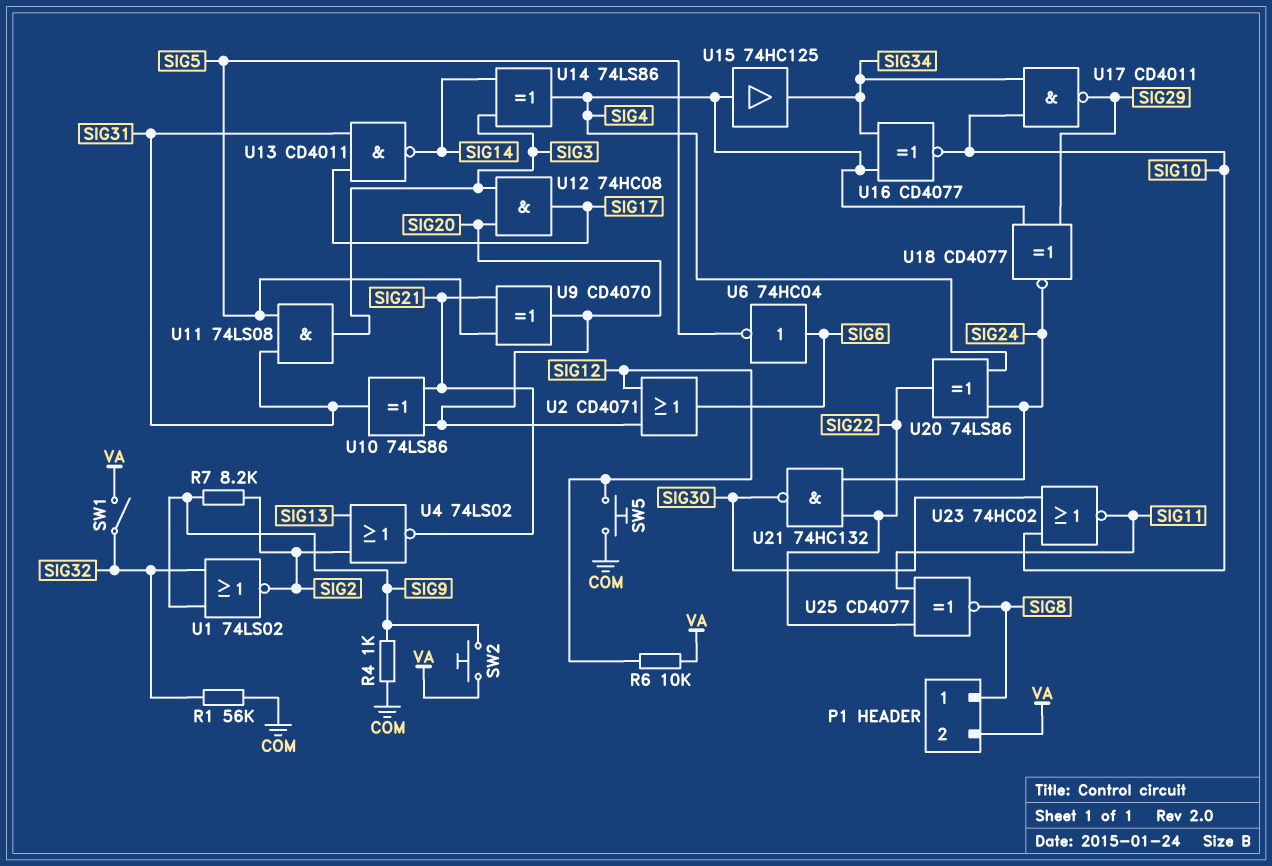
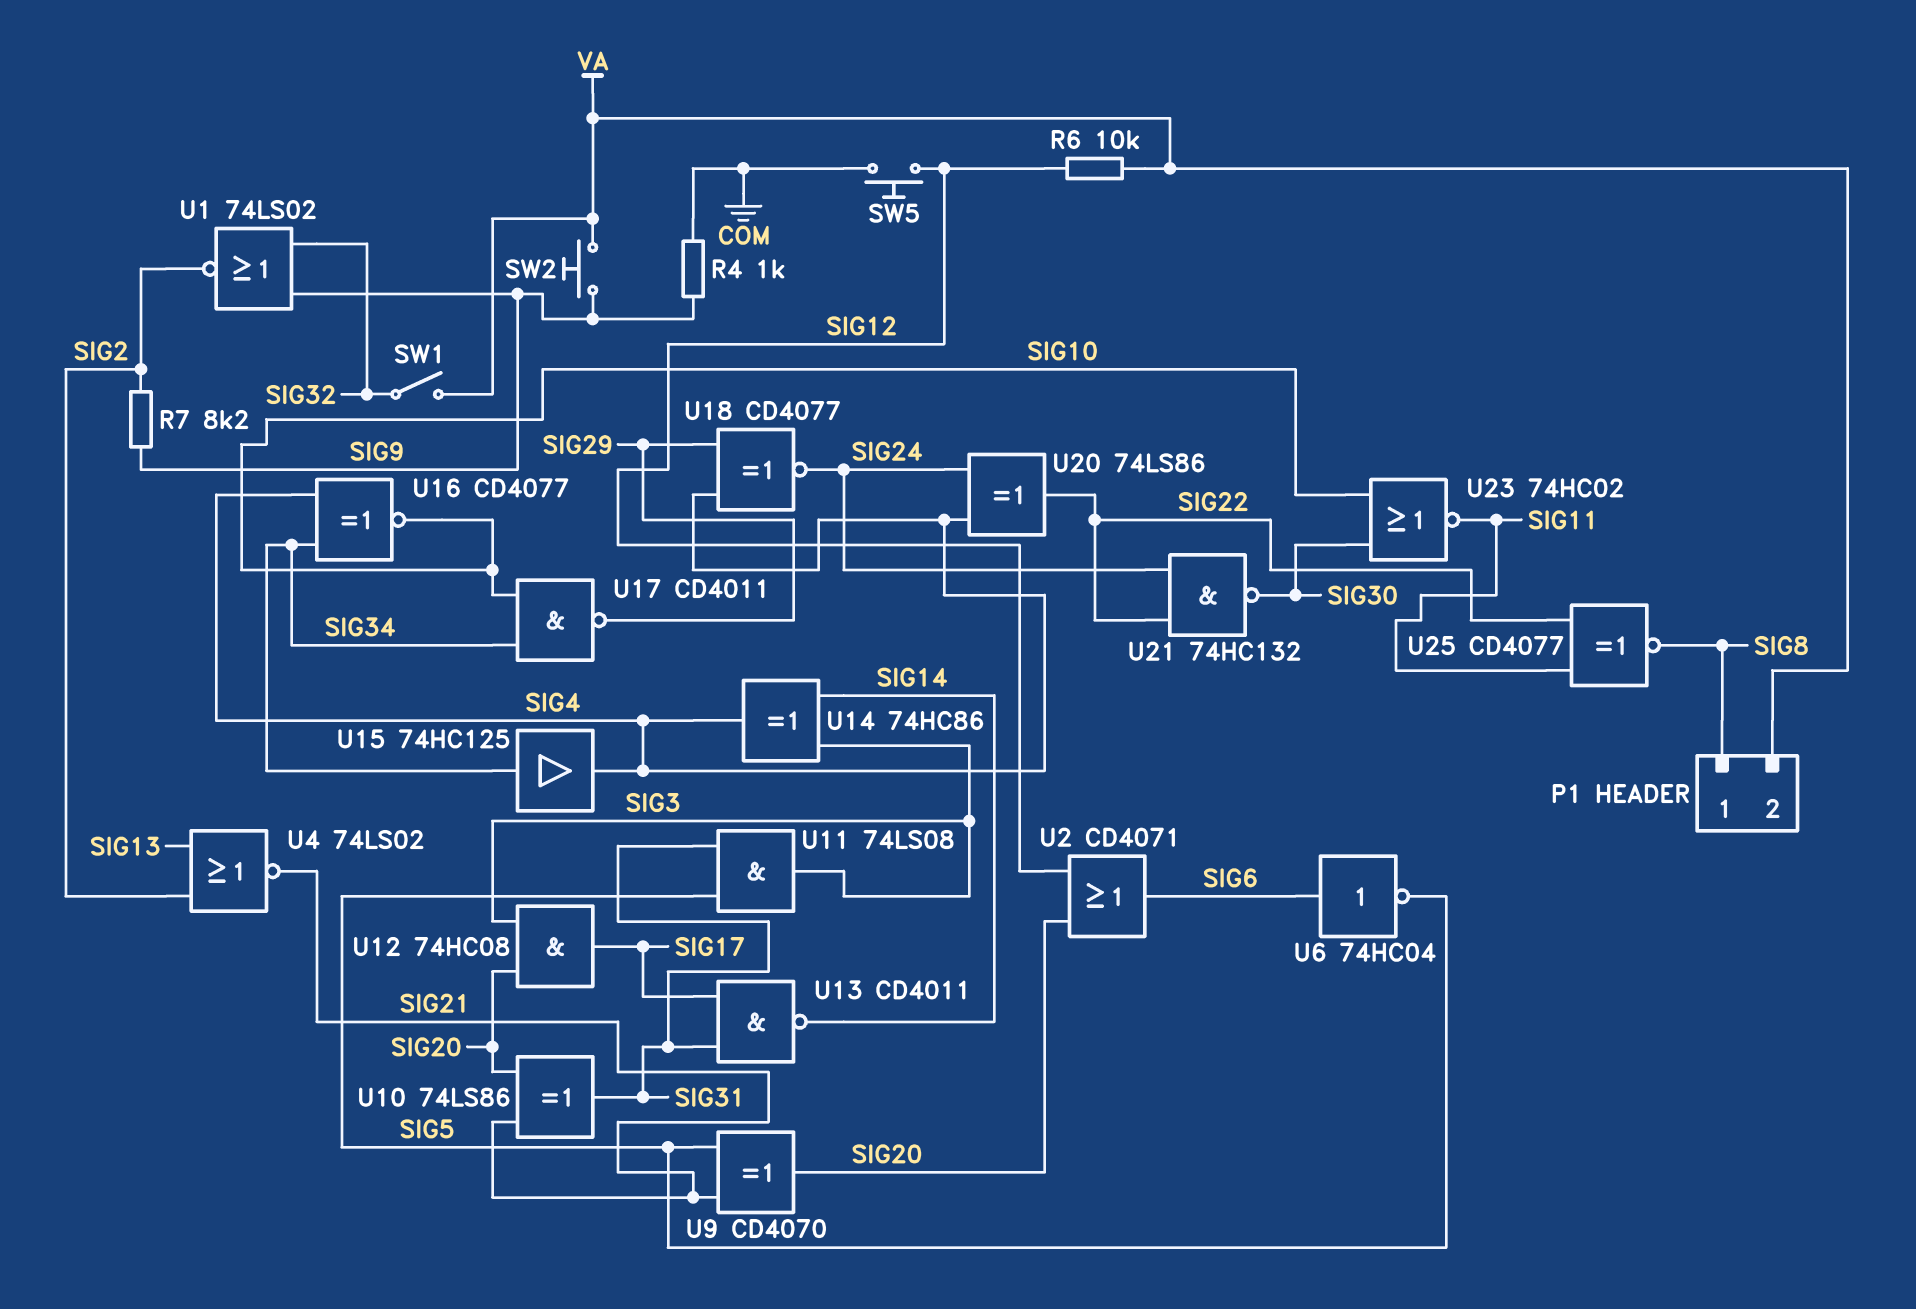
R1: 56k (COM, SIG32) -> none
U14: XOR 74LS86 (in SIG3, in SIG14, out SIG4) -> XOR 74HC86 (in SIG3, in SIG14, out SIG4)
U15: buffer 74HC125 (in SIG4, out SIG34) -> buffer 74HC125 (in SIG34, out SIG4)

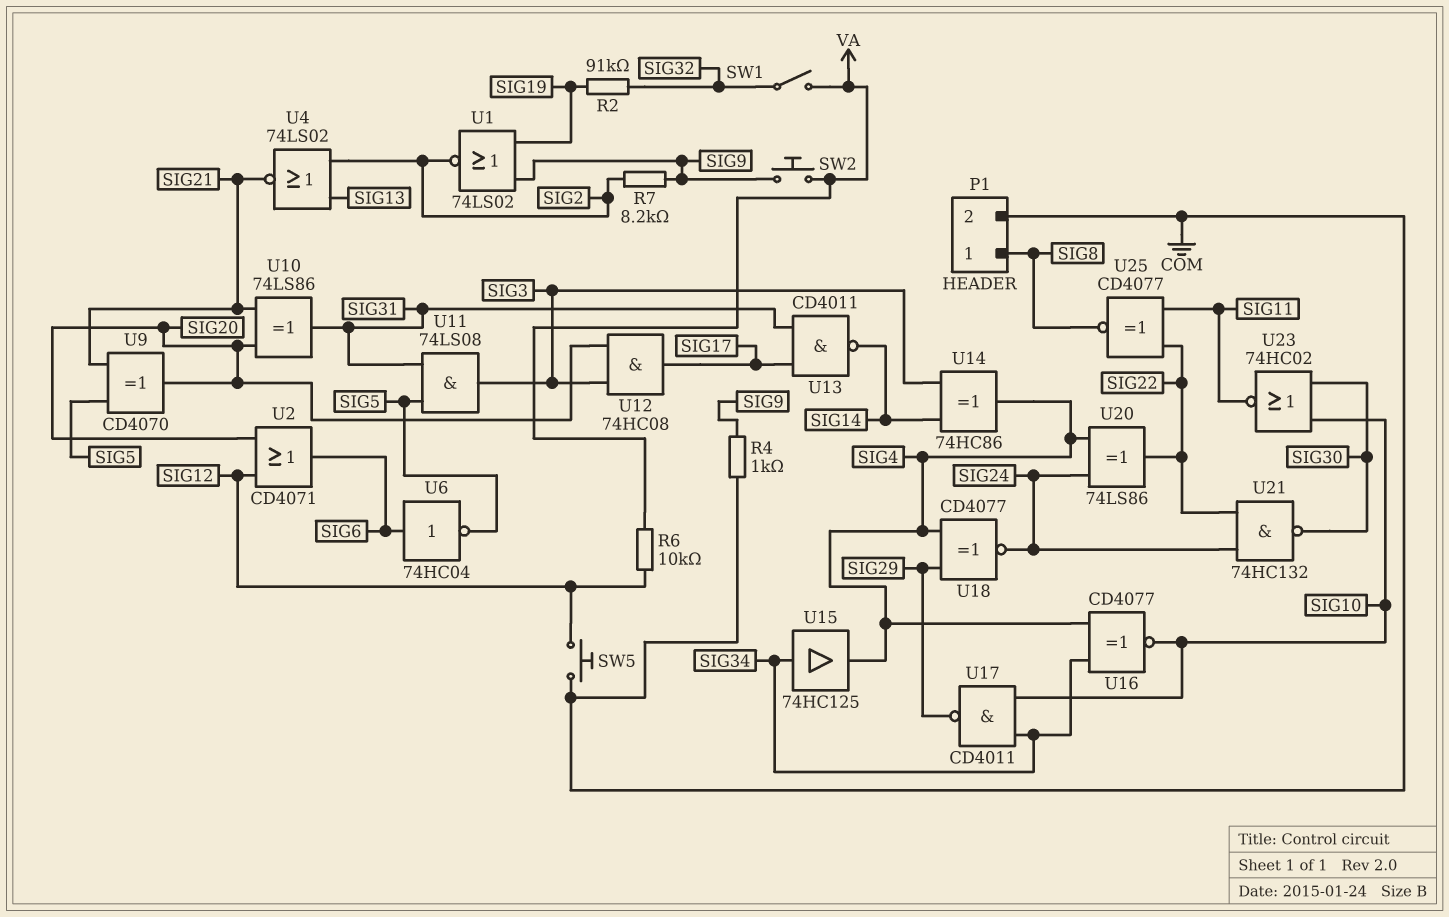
P1 pin 2: VA -> COM
R2: none -> 91k (SIG19, SIG32)
U1: NOR 74LS02 (in SIG9, in SIG32, out SIG2) -> NOR 74LS02 (in SIG9, in SIG19, out SIG2)

